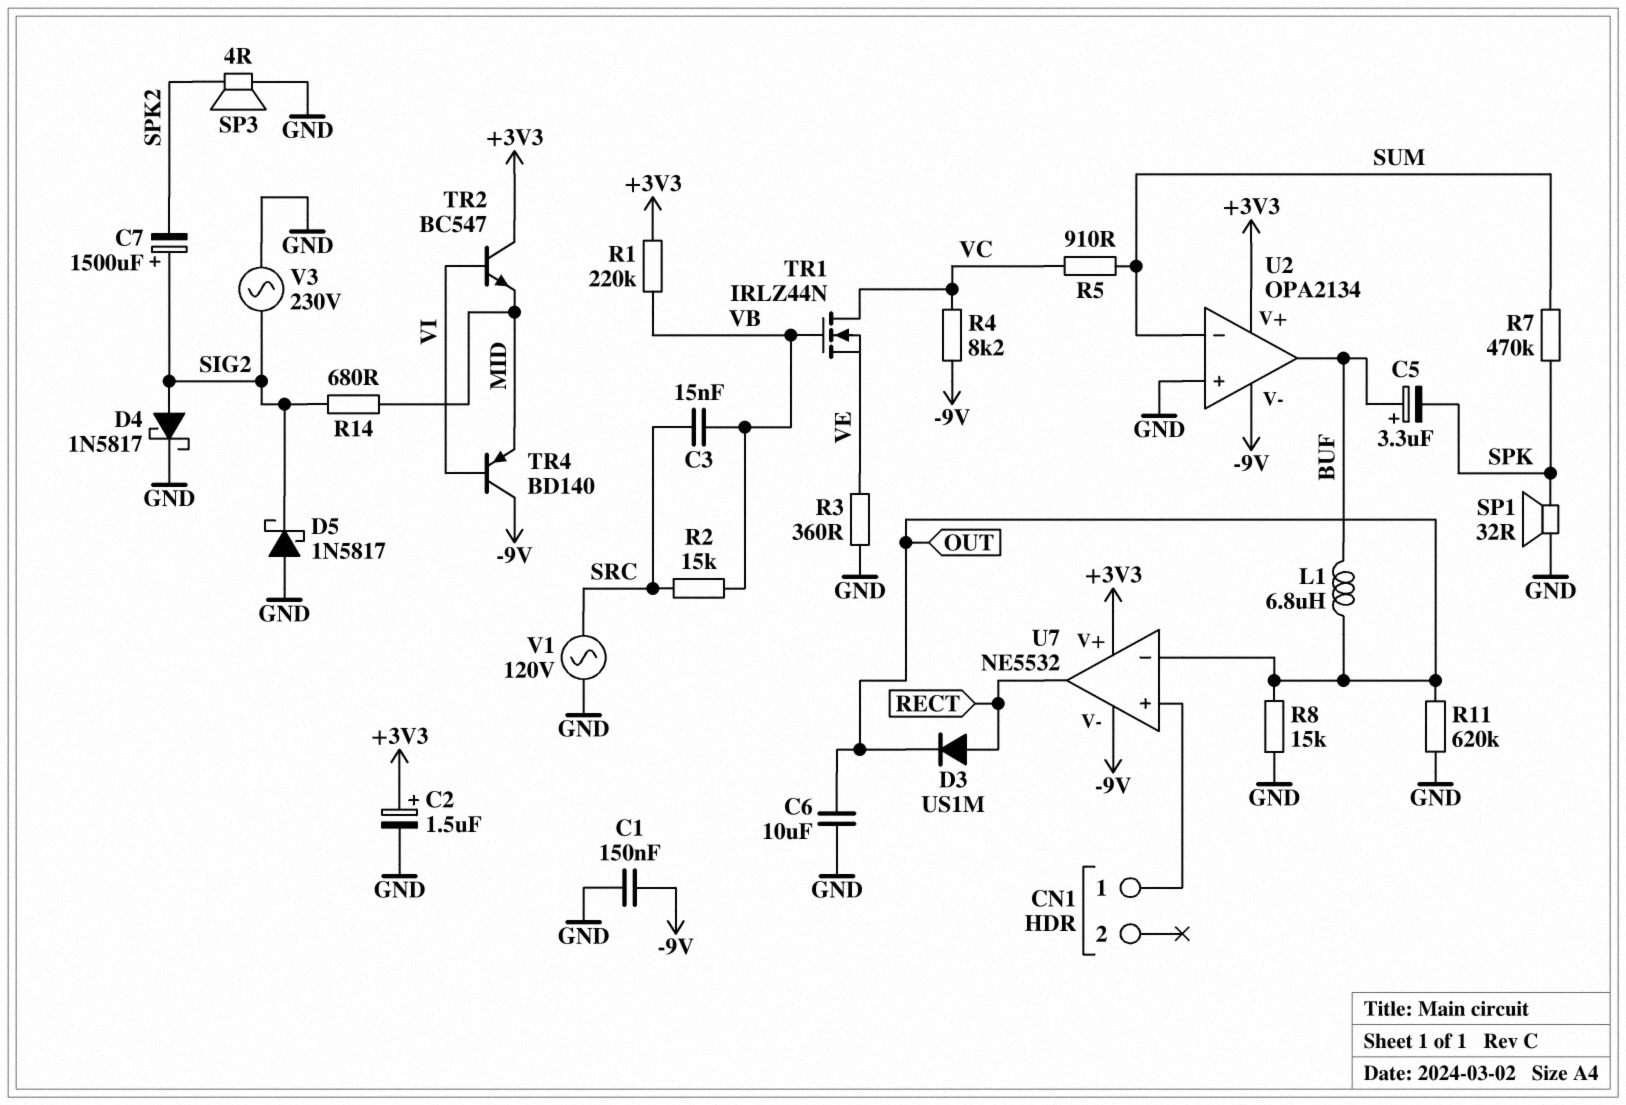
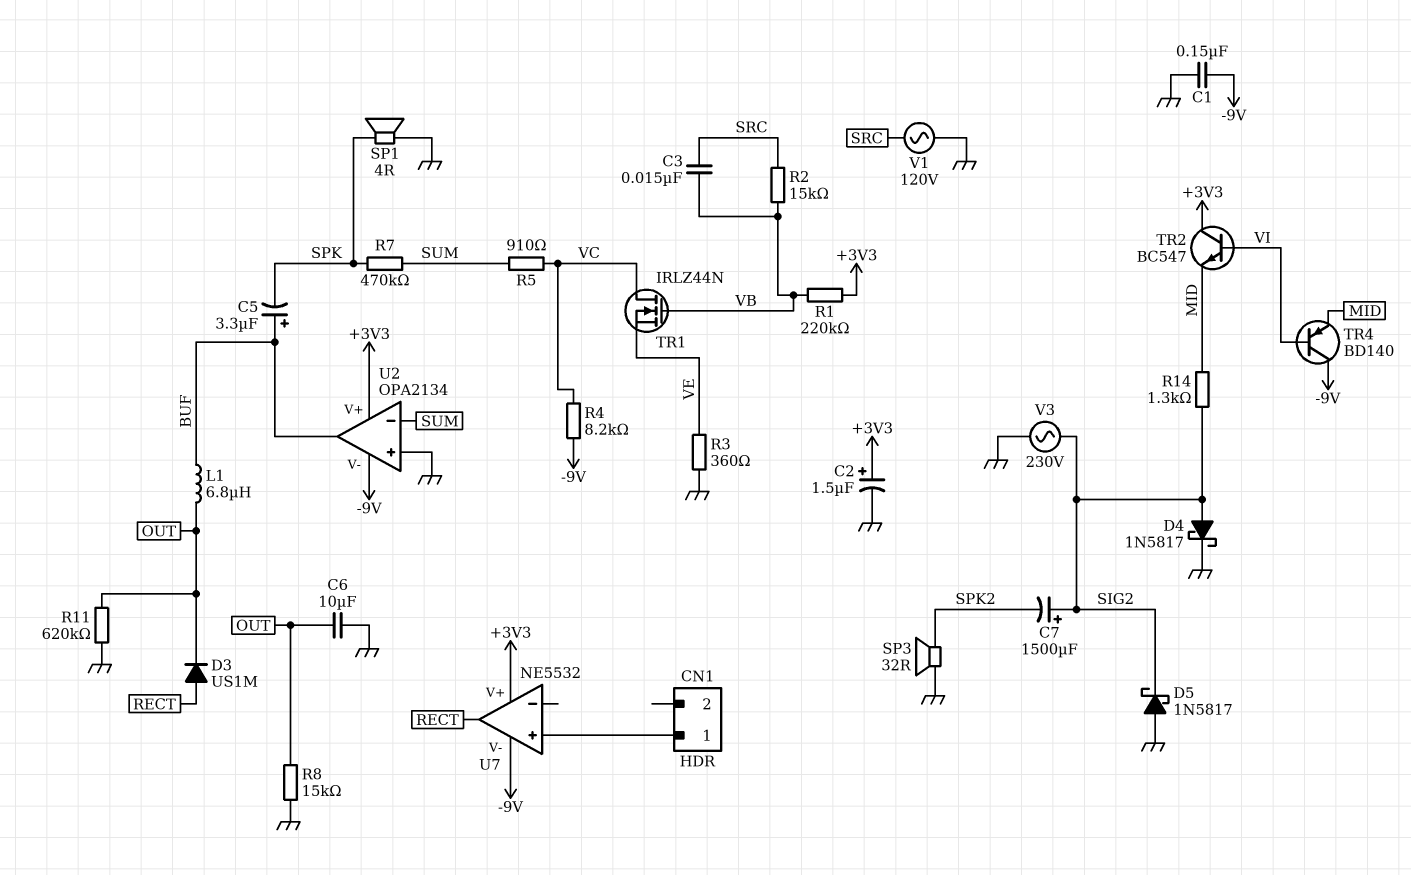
R14: 680 (MID, SIG2) -> 1.3k (MID, SIG2)
SP1: speaker 32R (GND, SPK) -> speaker 4R (GND, SPK)
SP3: speaker 4R (GND, SPK2) -> speaker 32R (GND, SPK2)
U7 pin in-: OUT -> none

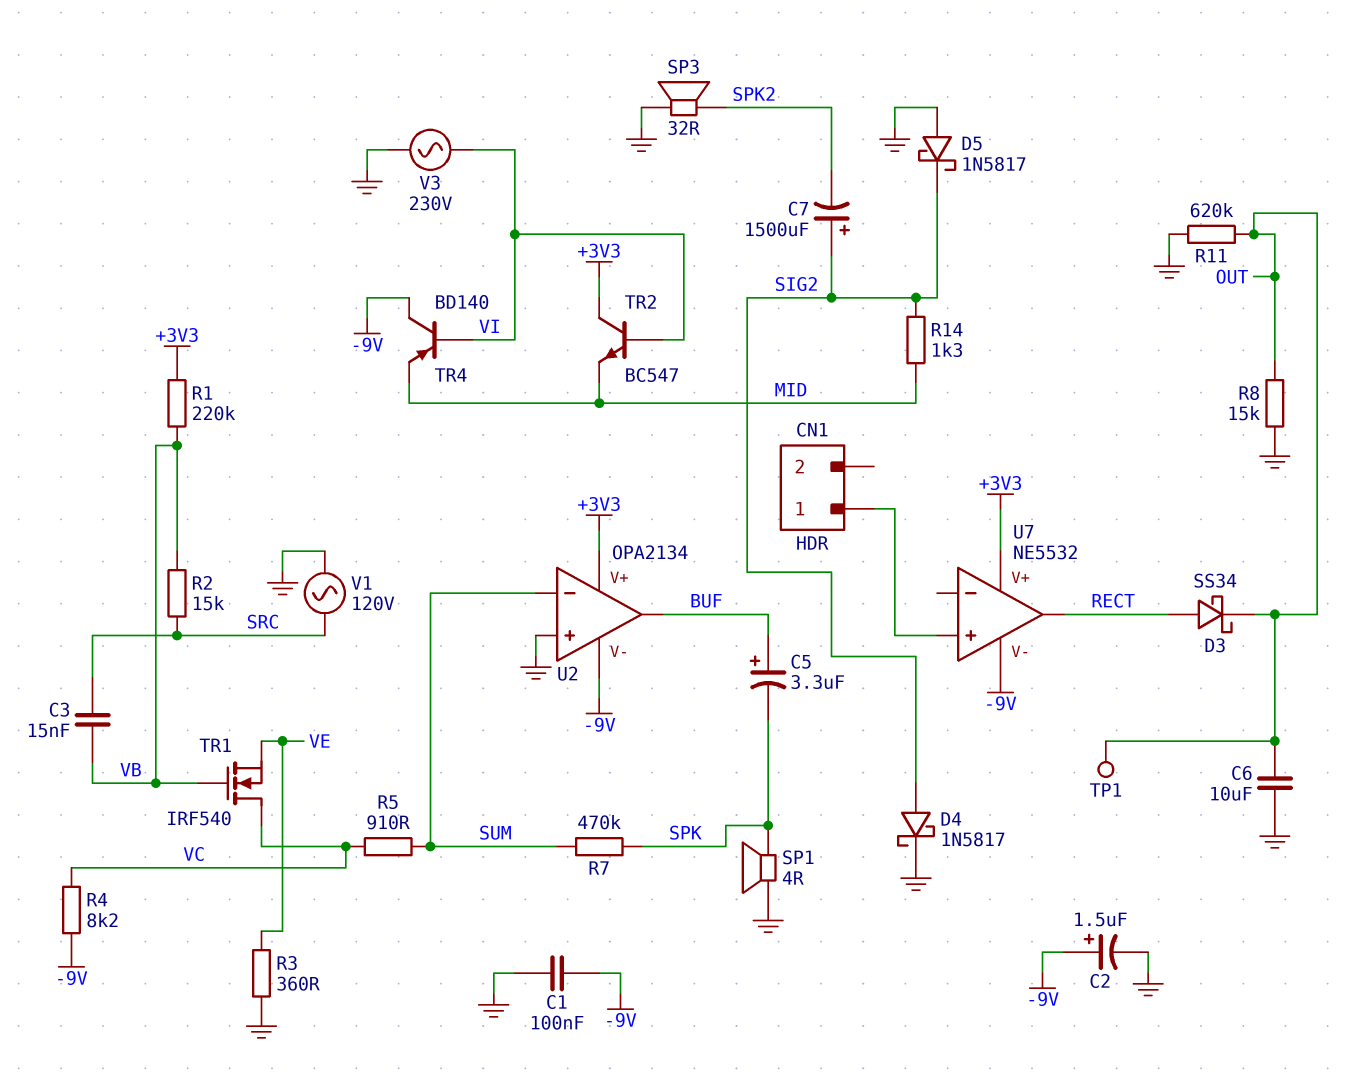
C1: 150nF (-9V, GND) -> 100nF (-9V, GND)
C2: 1.5uF (plus +3V3, minus GND) -> 1.5uF (plus -9V, minus GND)
D3: diode US1M (A RECT, K OUT) -> schottky SS34 (A RECT, K OUT)
L1: 6.8uH (BUF, OUT) -> none
TP1: none -> test point (OUT)
TR1: NMOS IRLZ44N (G VB, D VC, S VE) -> NMOS IRF540 (G VB, D VC, S VE)
V3: AC 230V (GND, SIG2) -> AC 230V (GND, VI)

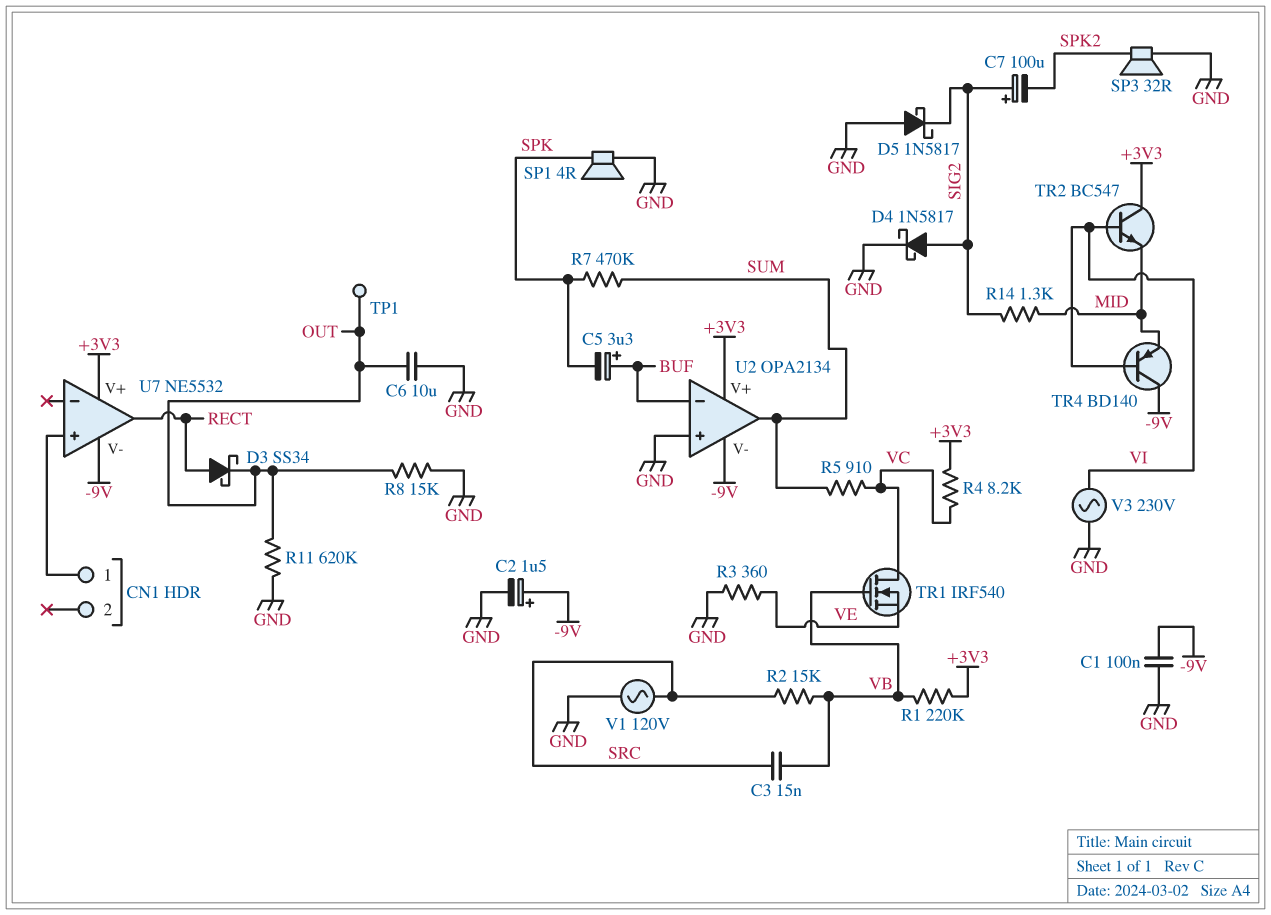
C7: 1500uF (plus SIG2, minus SPK2) -> 100uF (plus SIG2, minus SPK2)
R4: 8.2k (-9V, VC) -> 8.2k (+3V3, VC)
U2 pin in-: SUM -> BUF
U2 pin out: BUF -> SUM

